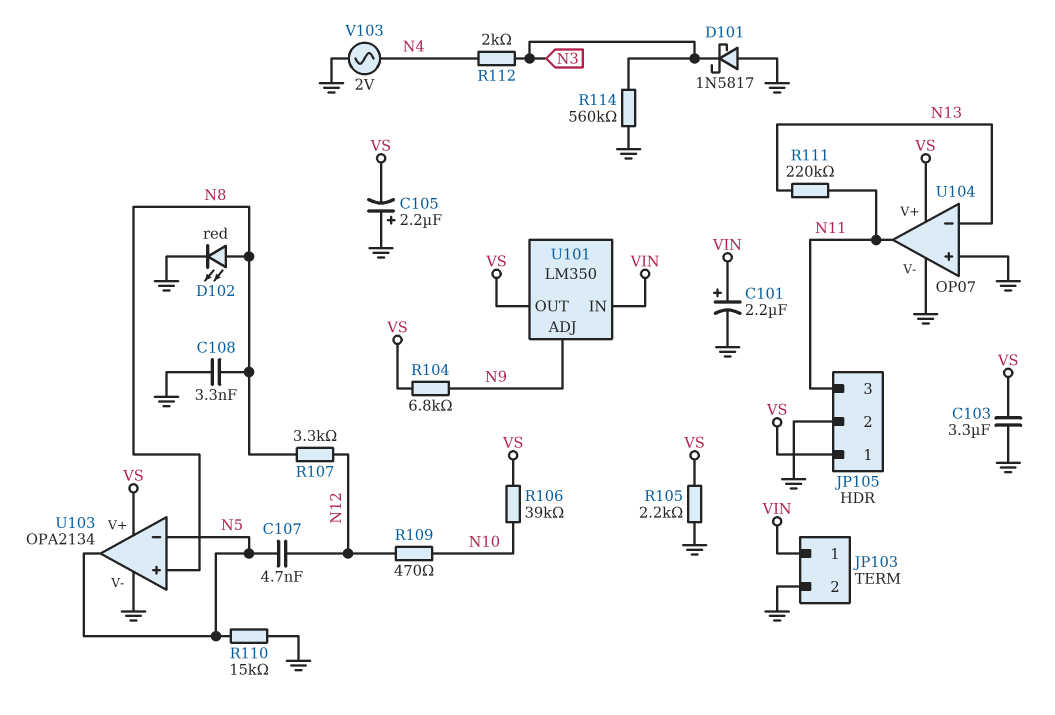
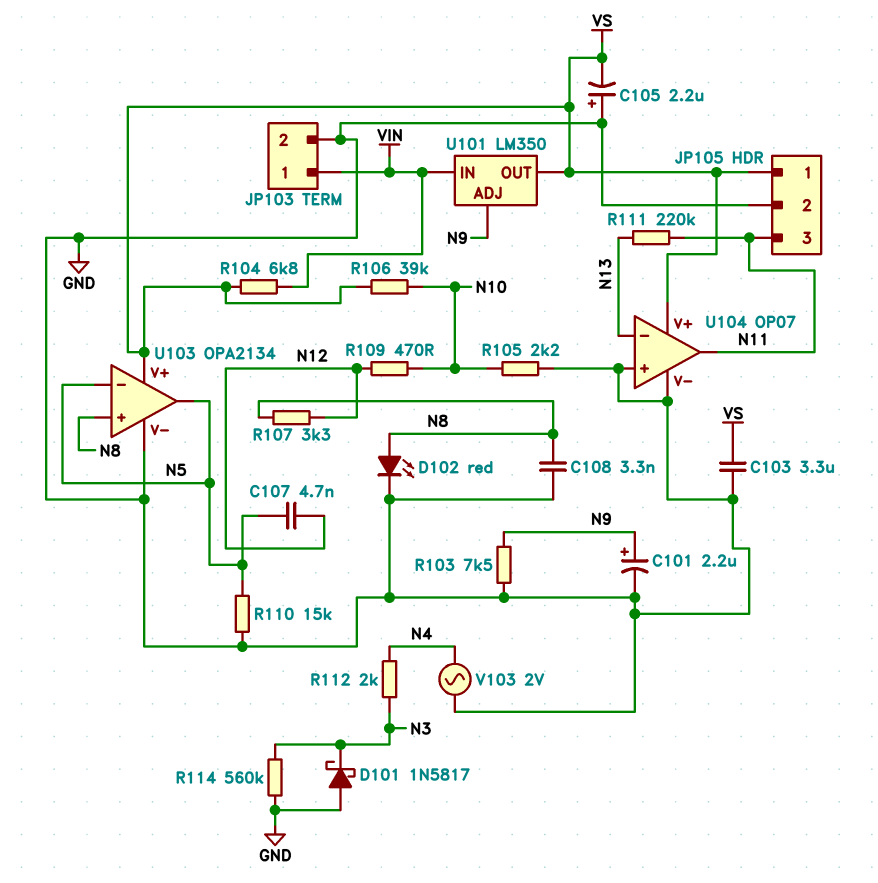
C101: 2.2uF (plus VIN, minus GND) -> 2.2uF (plus N9, minus GND)
R103: none -> 7.5k (GND, N9)
R104: 6.8k (N9, VS) -> 6.8k (VIN, VS)
R105: 2.2k (GND, VS) -> 2.2k (GND, N10)

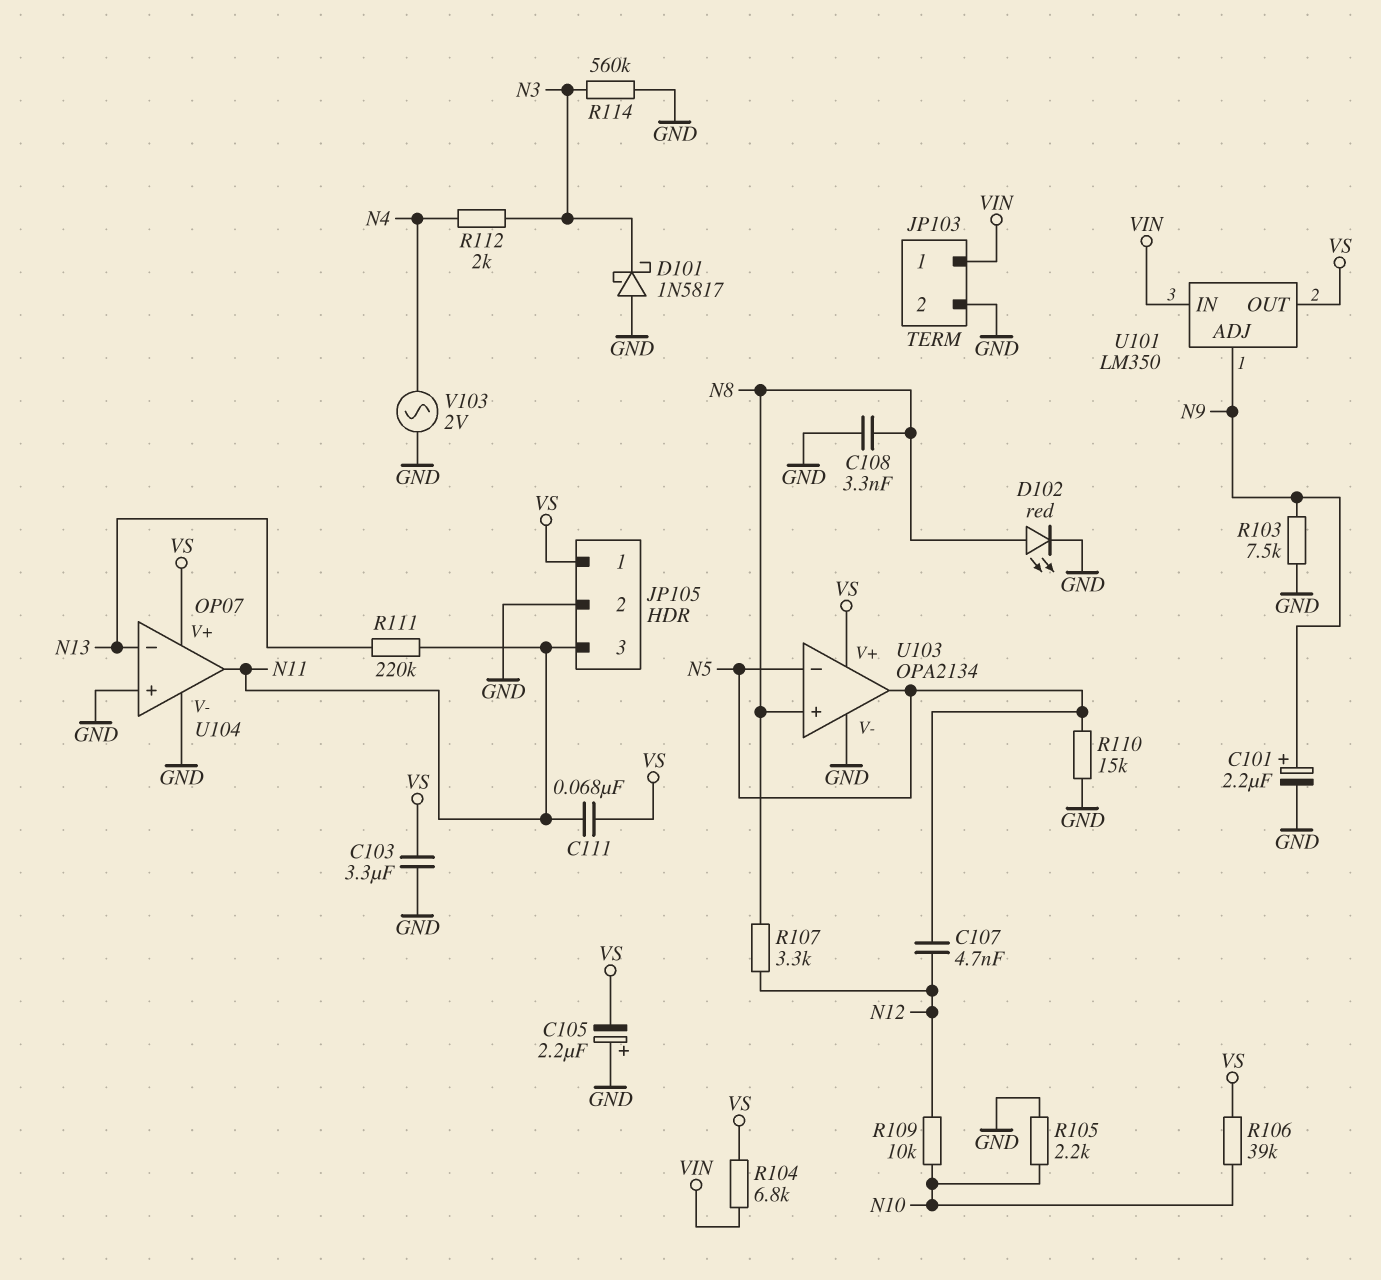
C111: none -> 68nF (N11, VS)
R109: 470 (N10, N12) -> 10k (N10, N12)

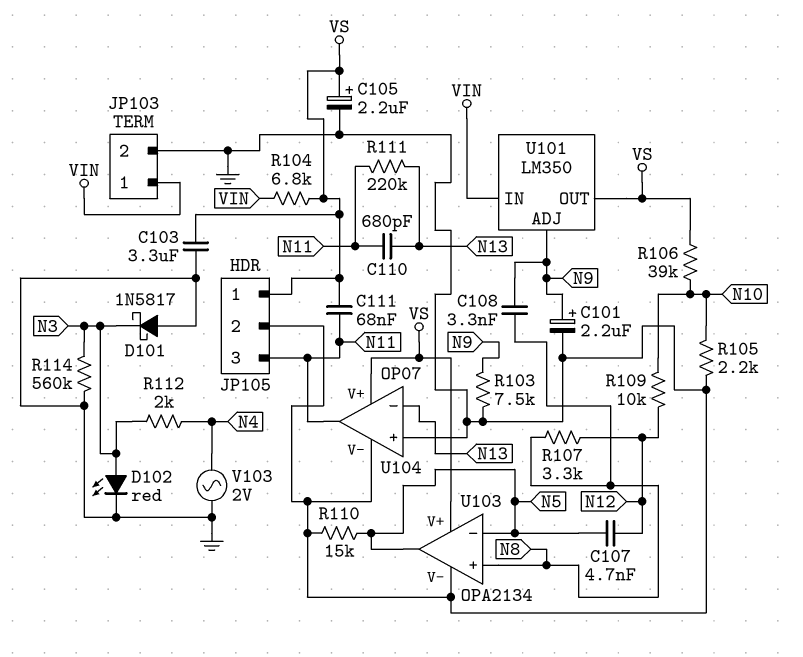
C105: 2.2uF (plus GND, minus VS) -> 2.2uF (plus VS, minus GND)
C108: 3.3nF (GND, N8) -> 3.3nF (N8, N9)
C110: none -> 680pF (N11, N13)
D102: LED red (A N8, K GND) -> LED red (A N3, K GND)

